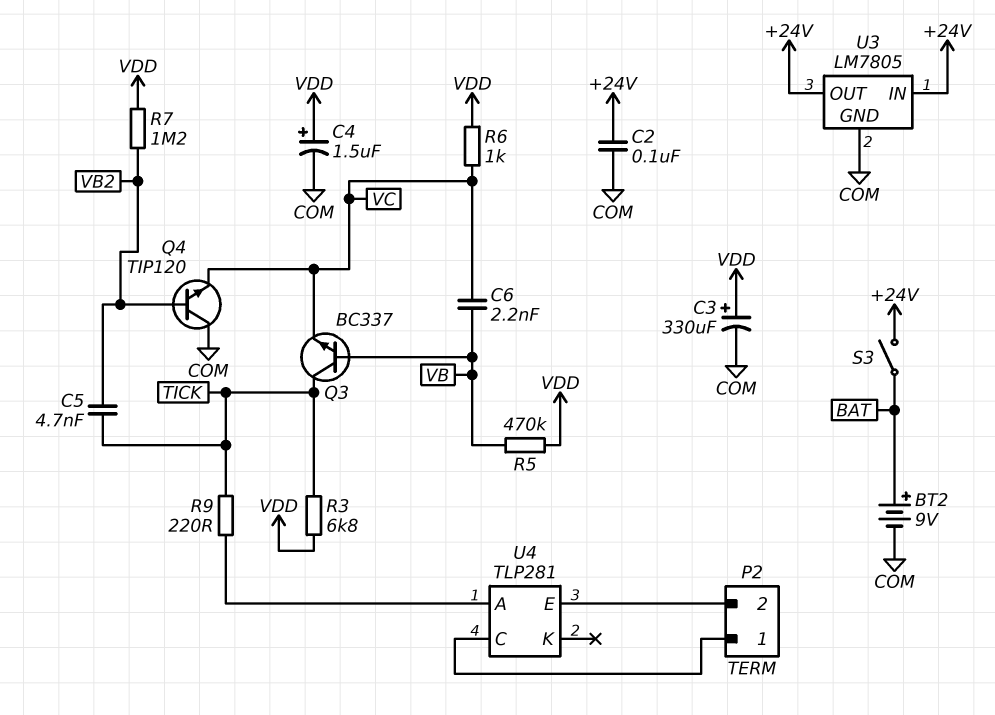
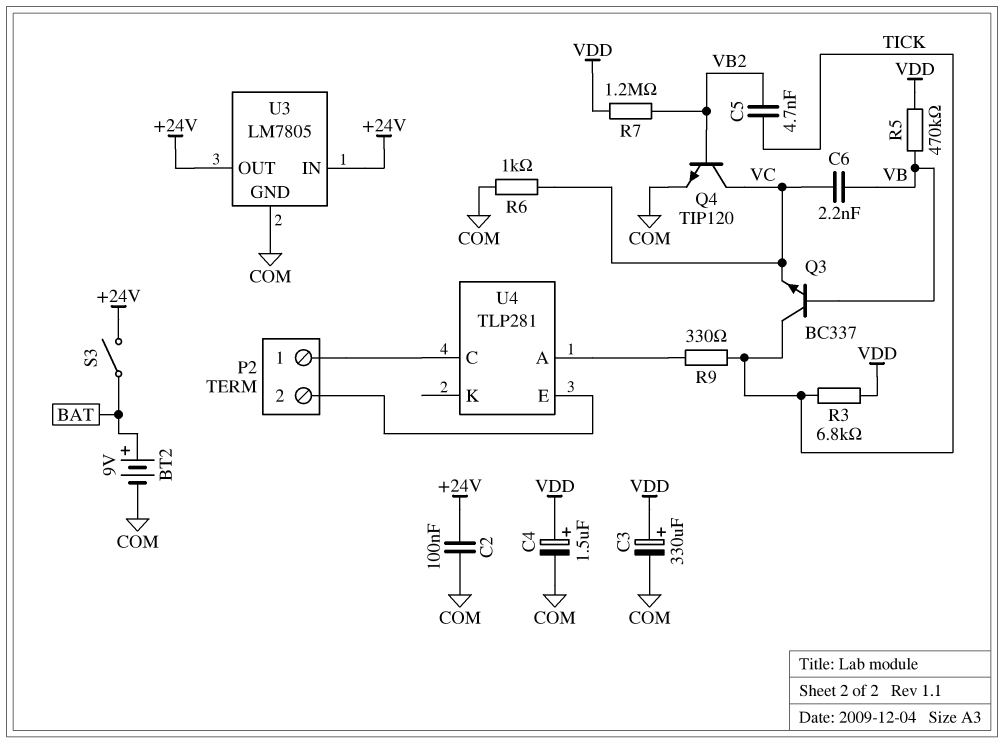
Q4: NPN TIP120 (B VB2, C COM, E VC) -> NPN TIP120 (B VB2, C VC, E COM)
R6: 1k (VC, VDD) -> 1k (COM, VC)
R9: 220 (TICK, U4/A) -> 330 (TICK, U4/A)

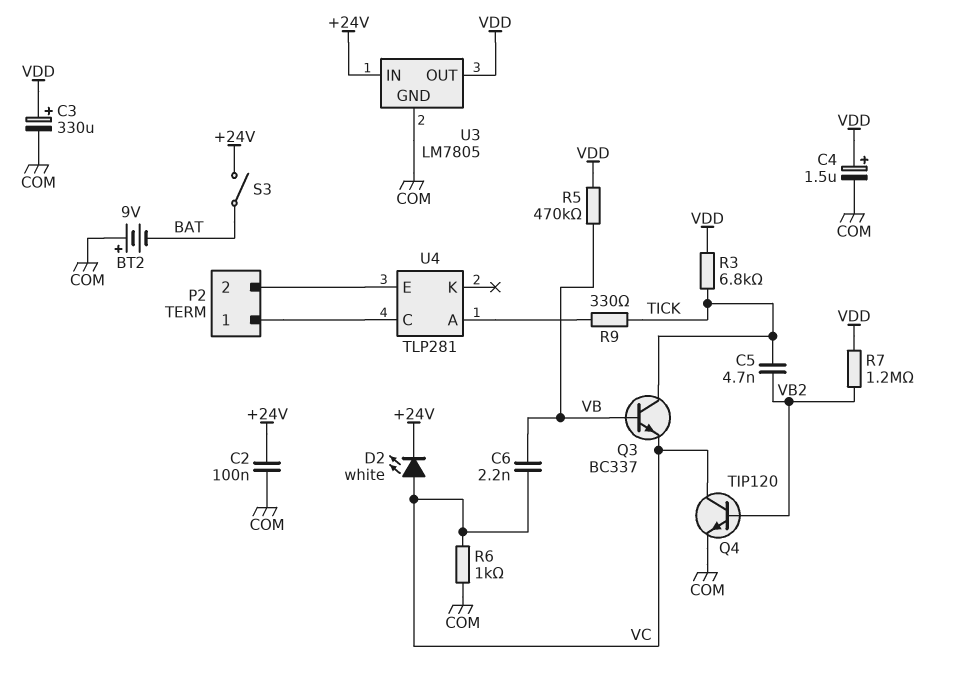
BT2: 9V (plus BAT, minus COM) -> 9V (plus COM, minus BAT)
D2: none -> LED white (A VC, K +24V)
U3 pin OUT: +24V -> VDD

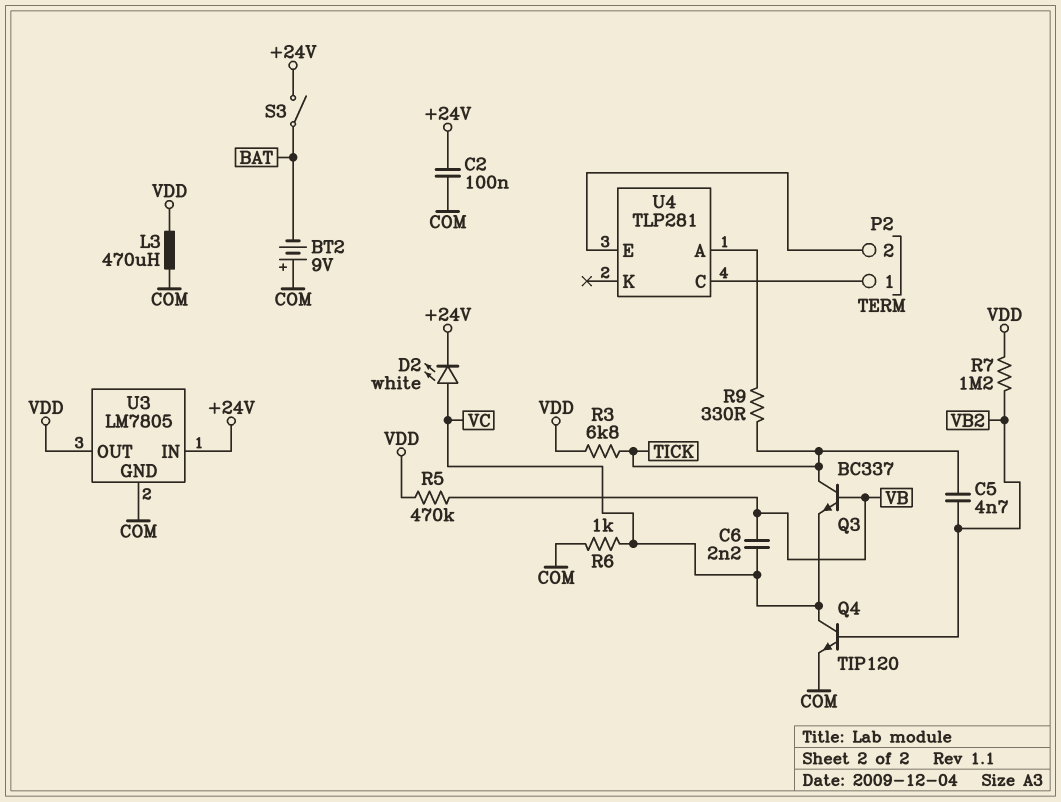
C3: 330uF (plus VDD, minus COM) -> none
C4: 1.5uF (plus VDD, minus COM) -> none
L3: none -> 470uH (COM, VDD)

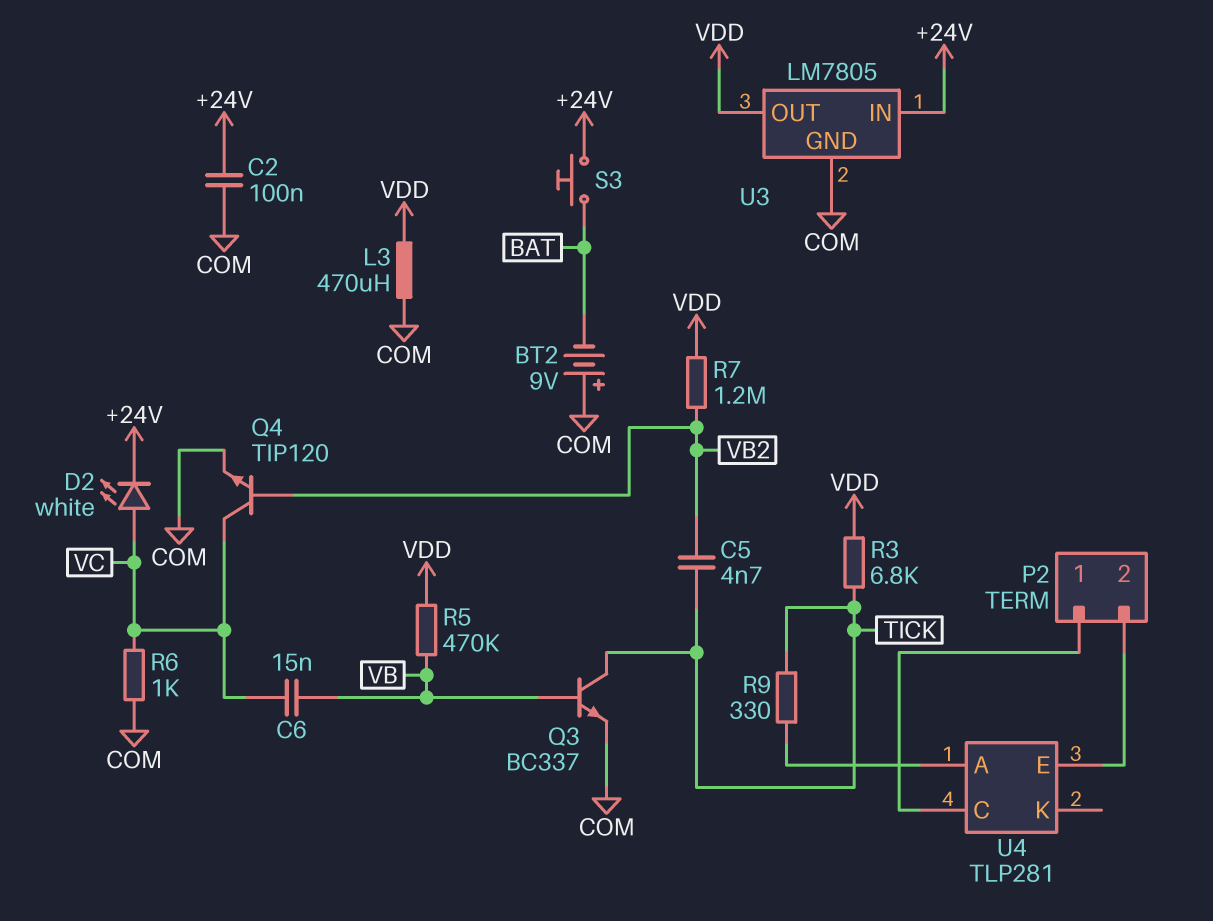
C6: 2.2nF (VB, VC) -> 15nF (VB, VC)
Q3: NPN BC337 (B VB, C TICK, E VC) -> NPN BC337 (B VB, C TICK, E COM)
S3: switch (+24V, BAT) -> button (+24V, BAT)

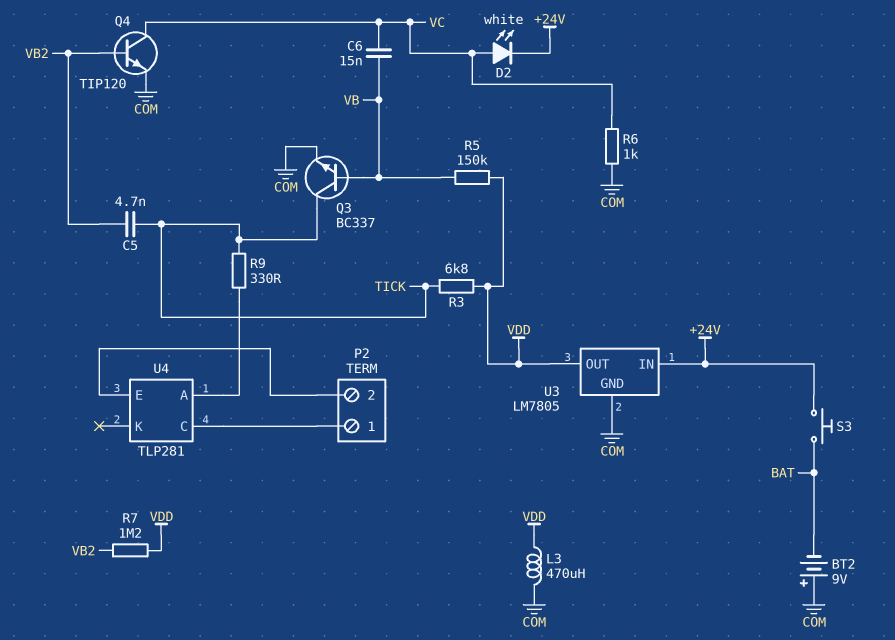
C2: 100nF (+24V, COM) -> none
R5: 470k (VB, VDD) -> 150k (VB, VDD)

